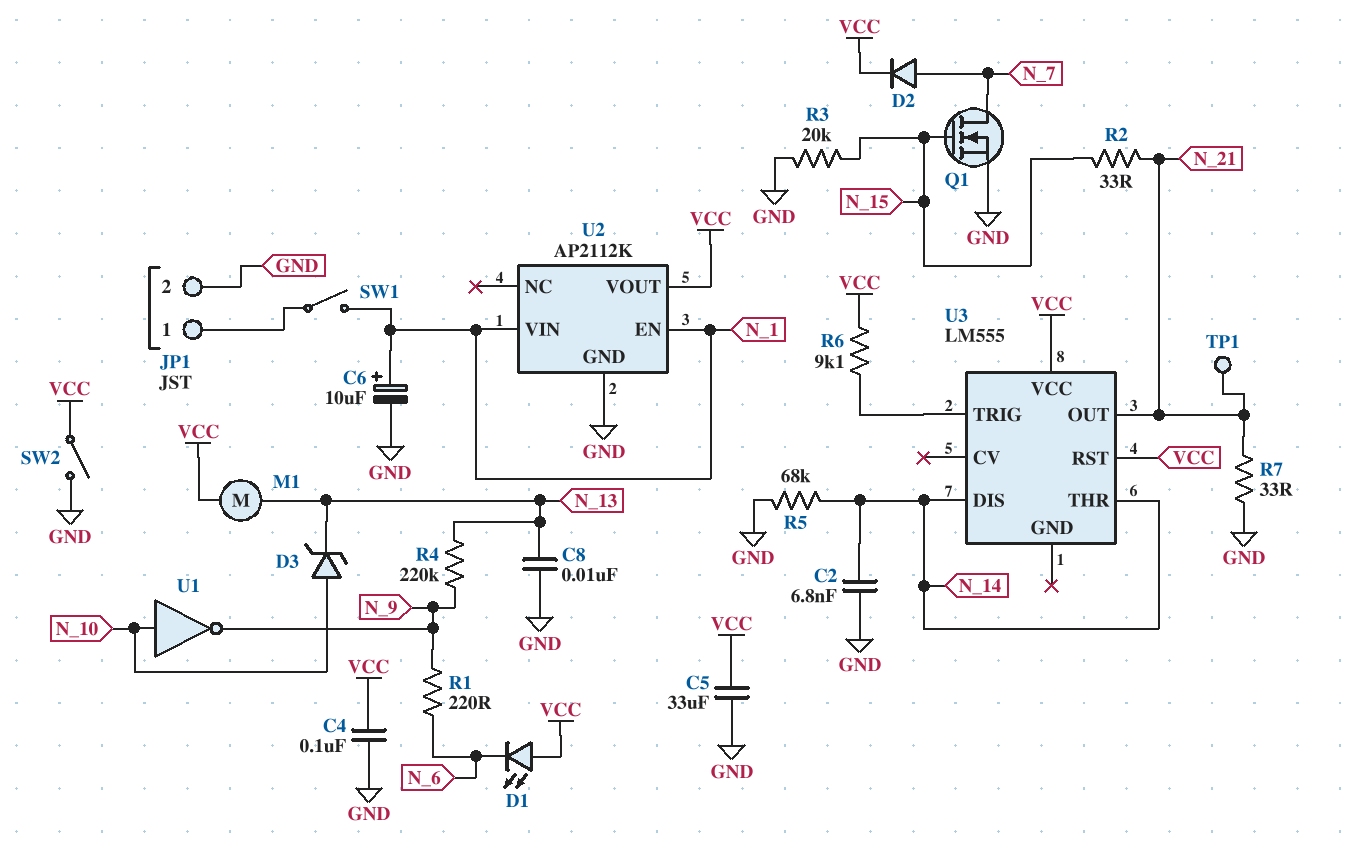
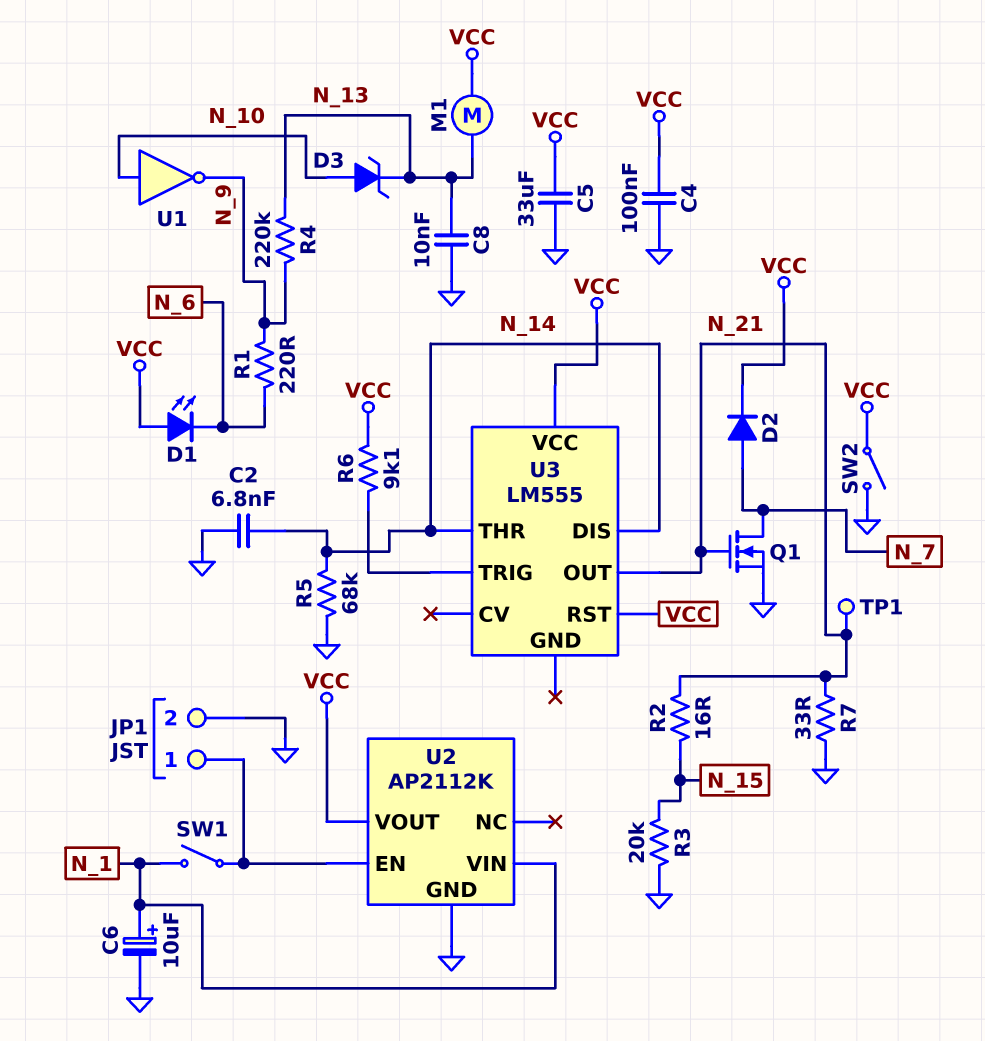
Q1: NMOS (G N_15, D N_7, S GND) -> NMOS (G N_21, D N_7, S GND)
R2: 33 (N_15, N_21) -> 16 (N_15, N_21)
U2 pin EN: N_1 -> JP1/1

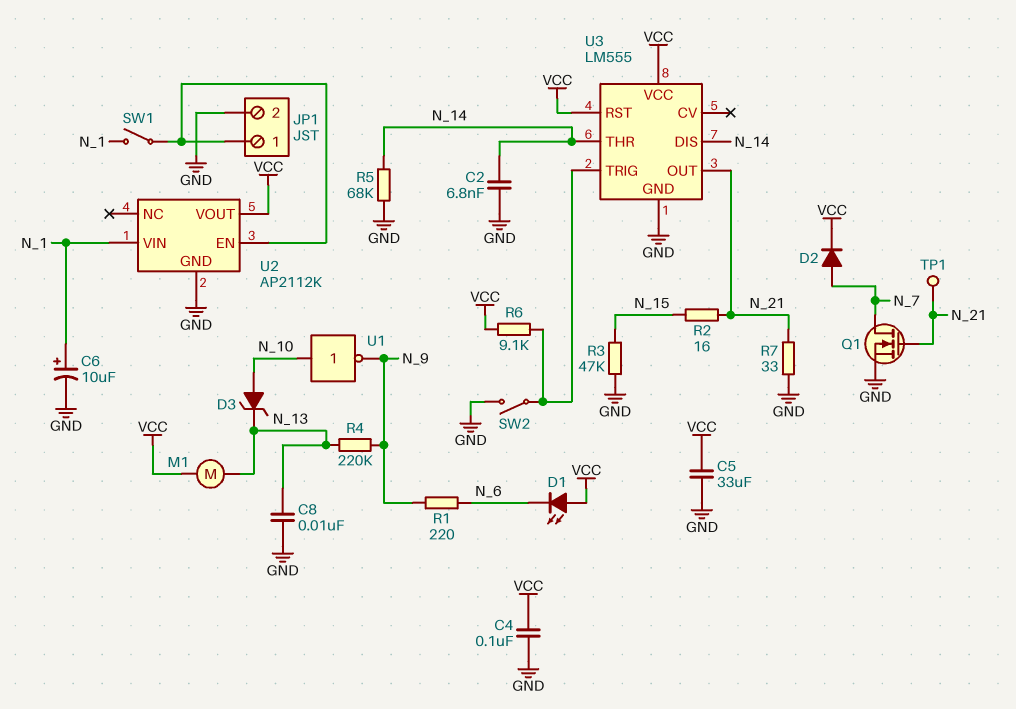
R3: 20k (GND, N_15) -> 47k (GND, N_15)
SW2: switch (GND, VCC) -> switch (GND, U3/TRIG)
U3 pin GND: none -> GND

